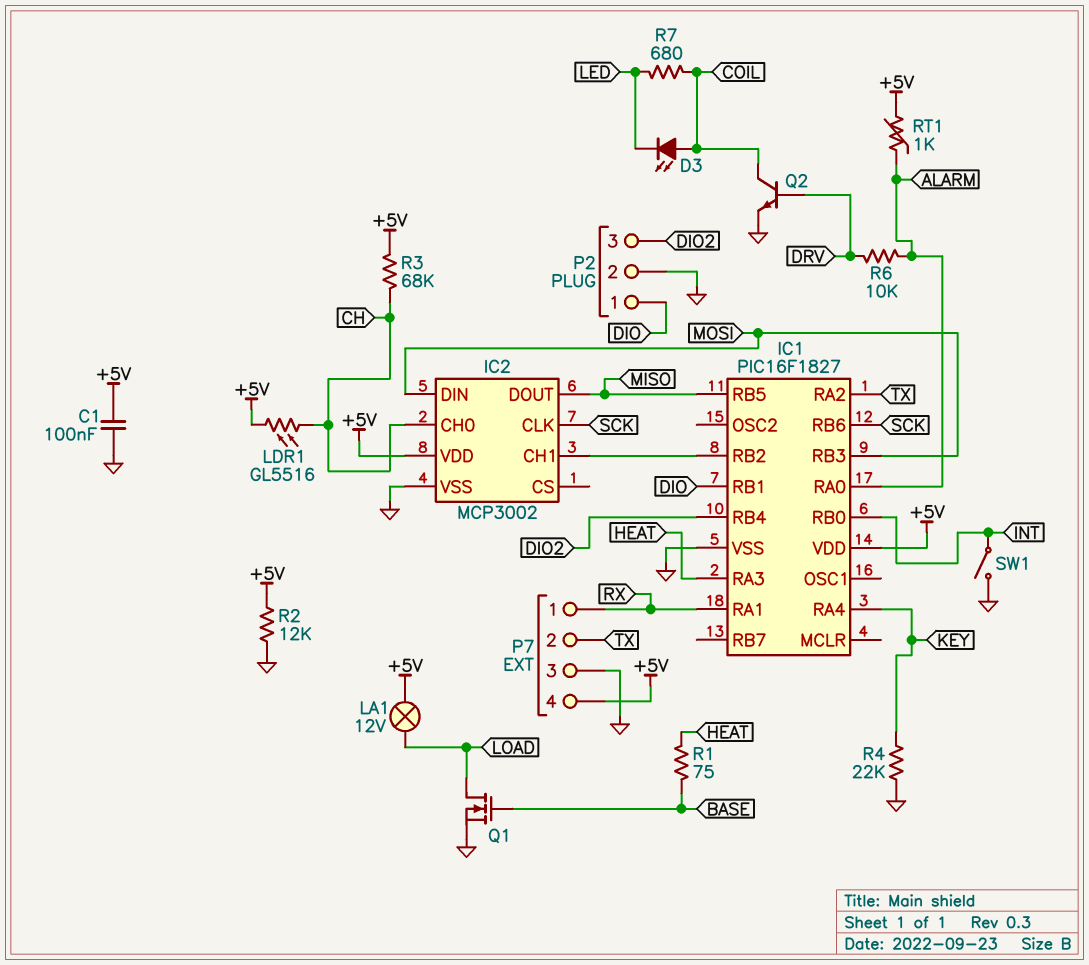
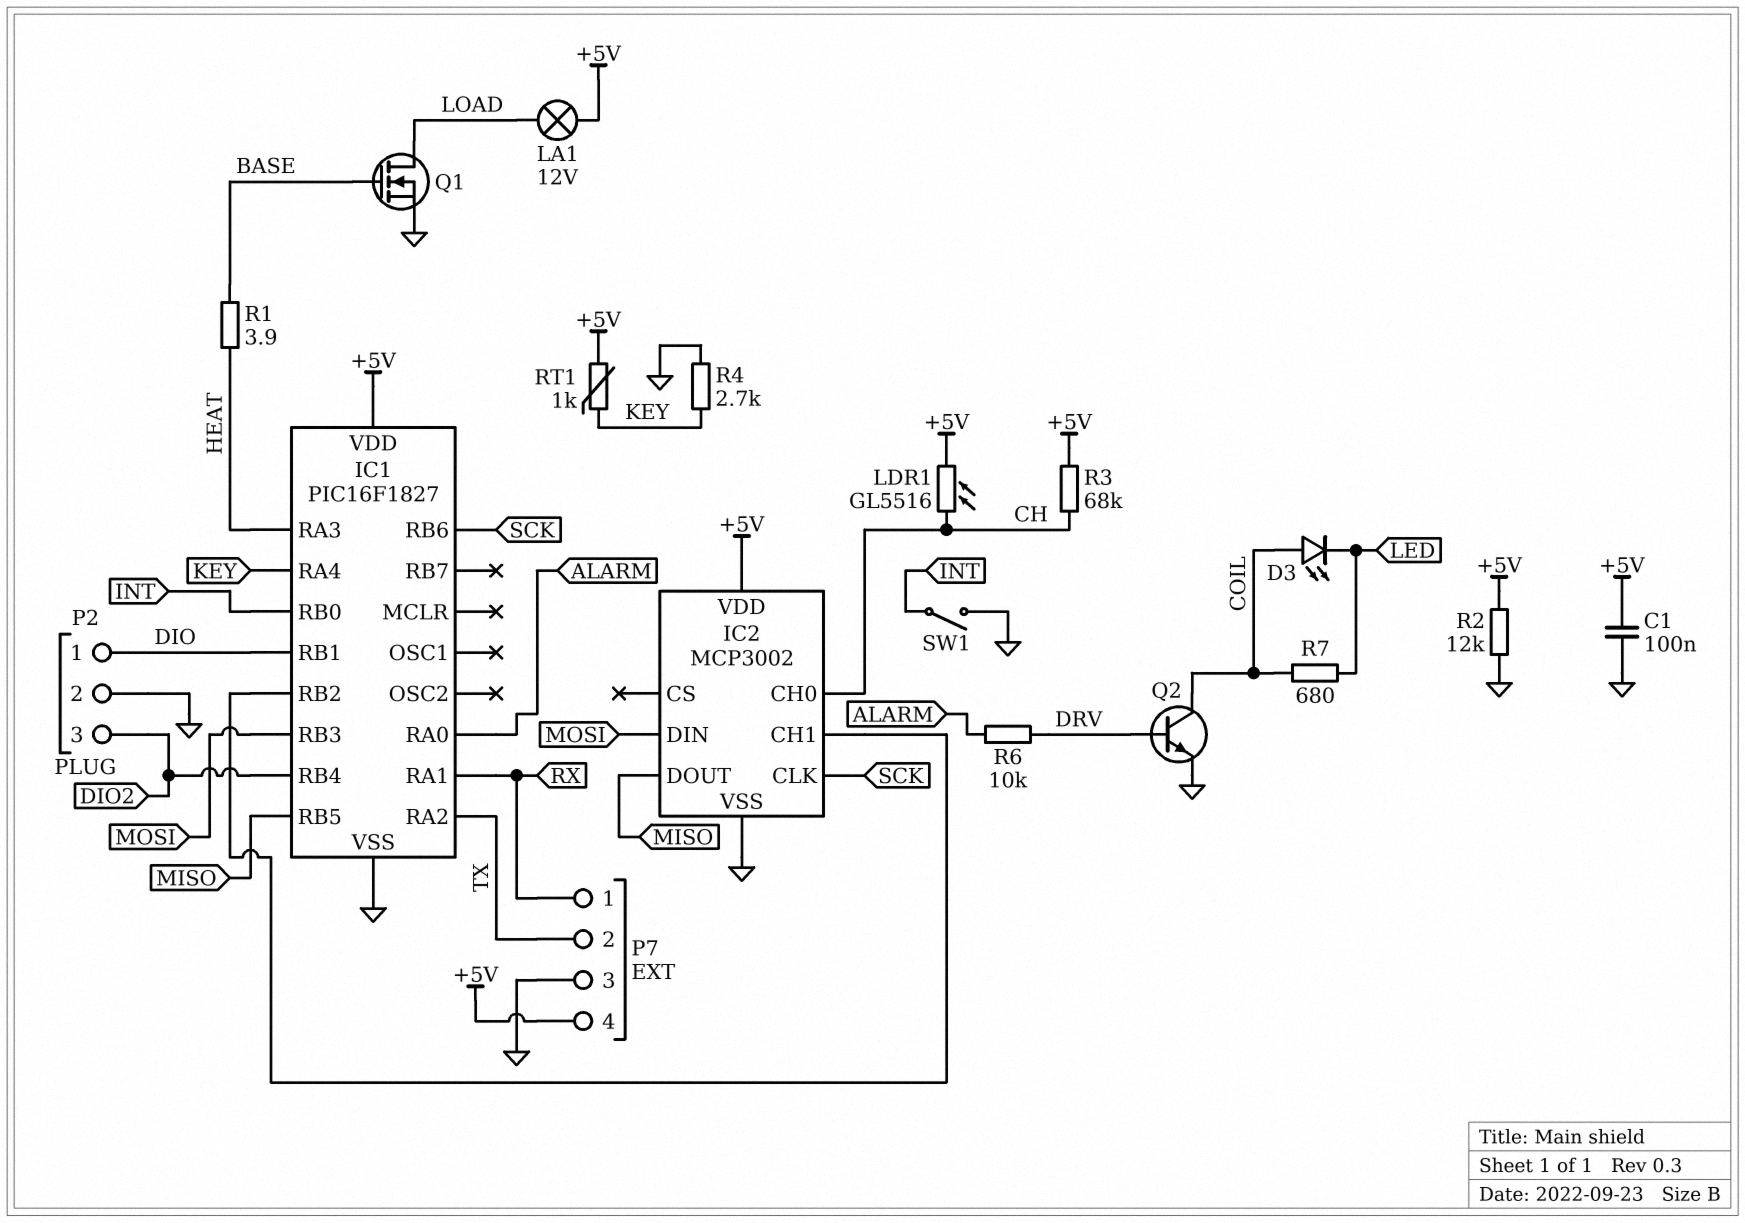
R1: 75 (BASE, HEAT) -> 3.9 (BASE, HEAT)
R4: 22k (GND, KEY) -> 2.7k (GND, KEY)
RT1: 1k (+5V, ALARM) -> 1k (+5V, KEY)

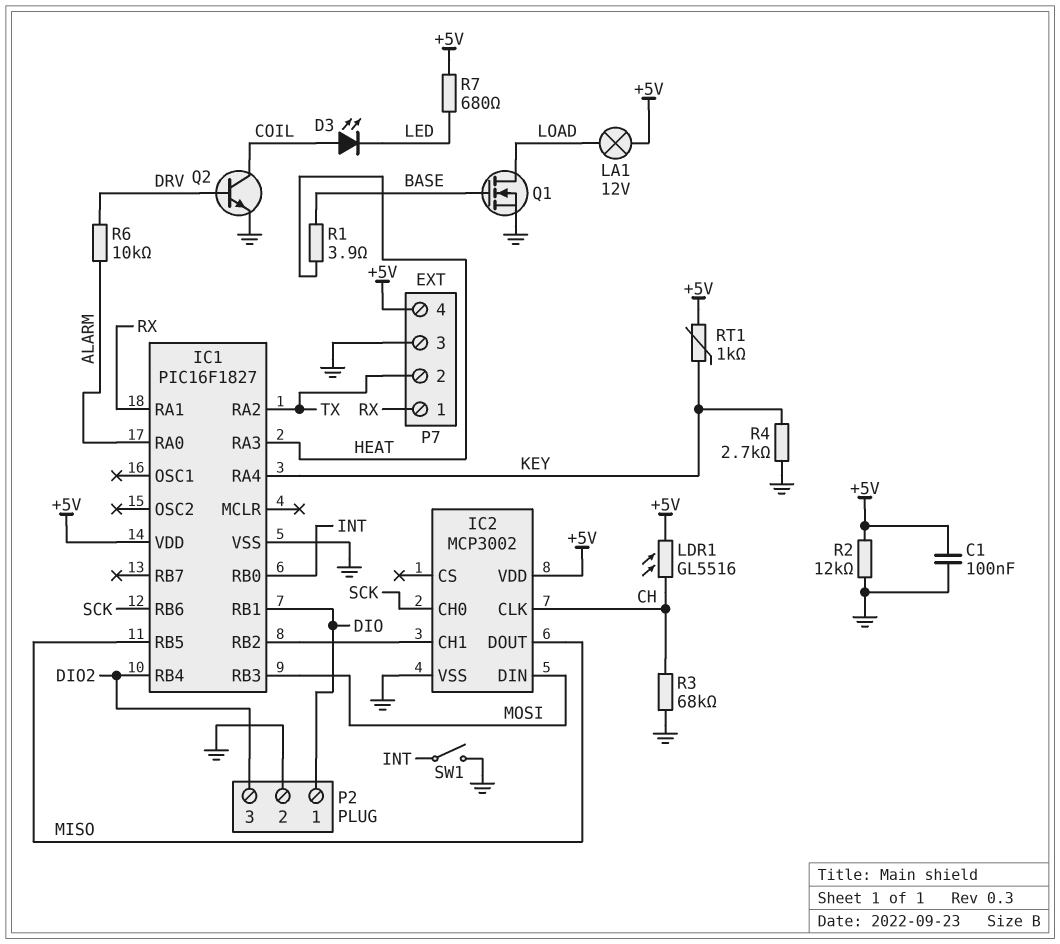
IC2 pin CH0: CH -> SCK
IC2 pin CLK: SCK -> CH
R3: 68k (+5V, CH) -> 68k (CH, GND)
R7: 680 (COIL, LED) -> 680 (+5V, LED)

